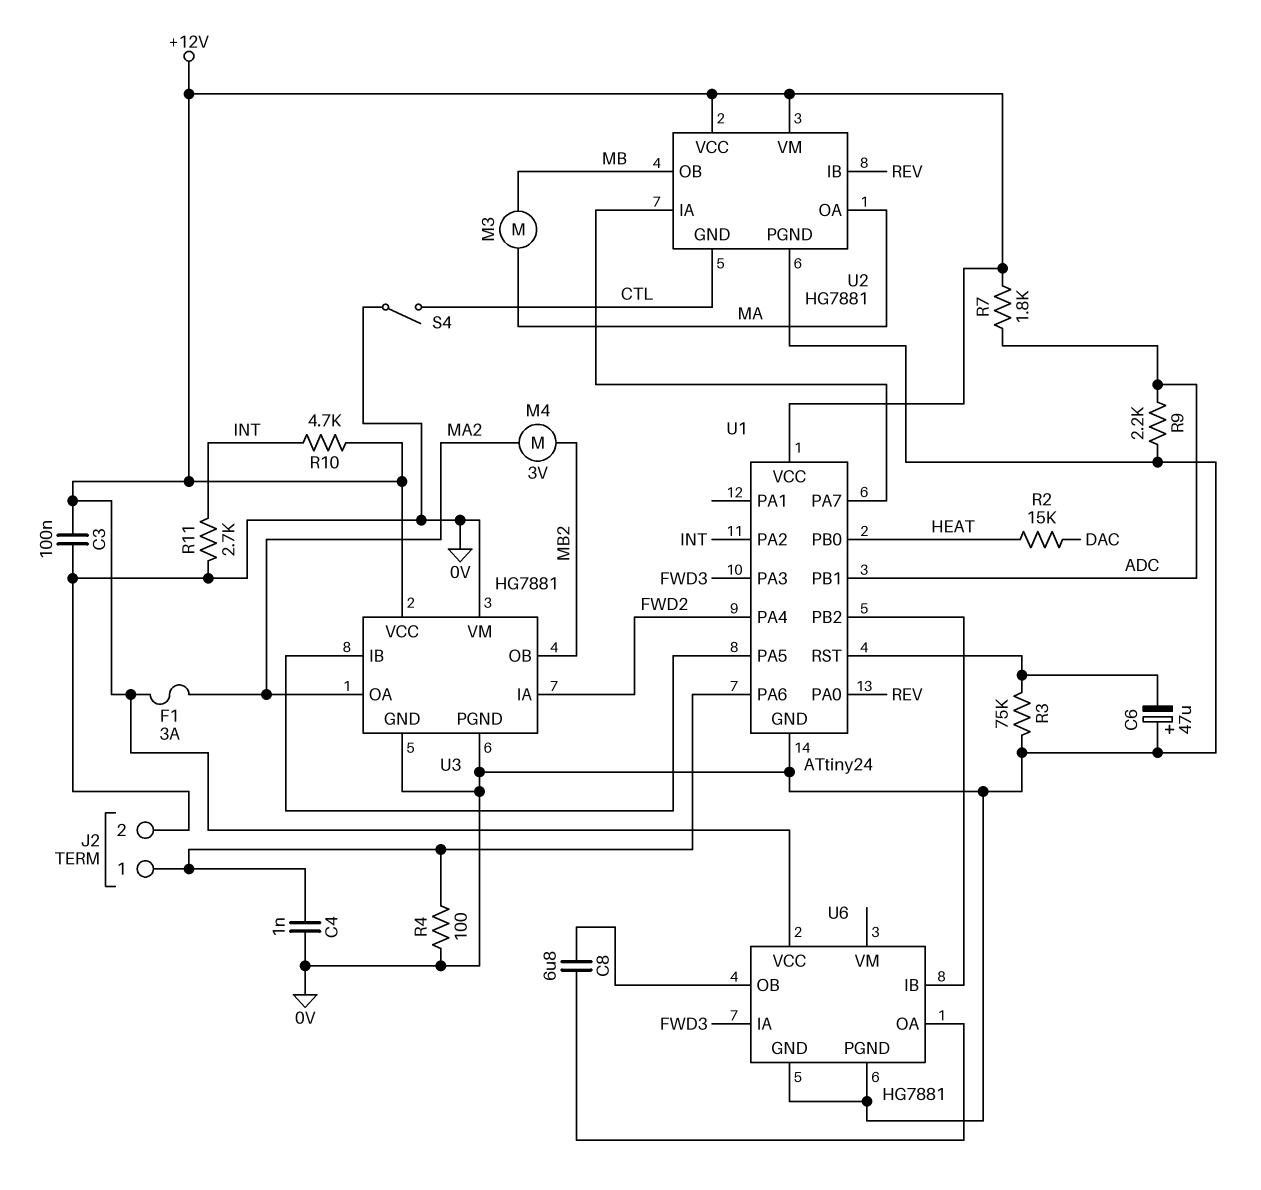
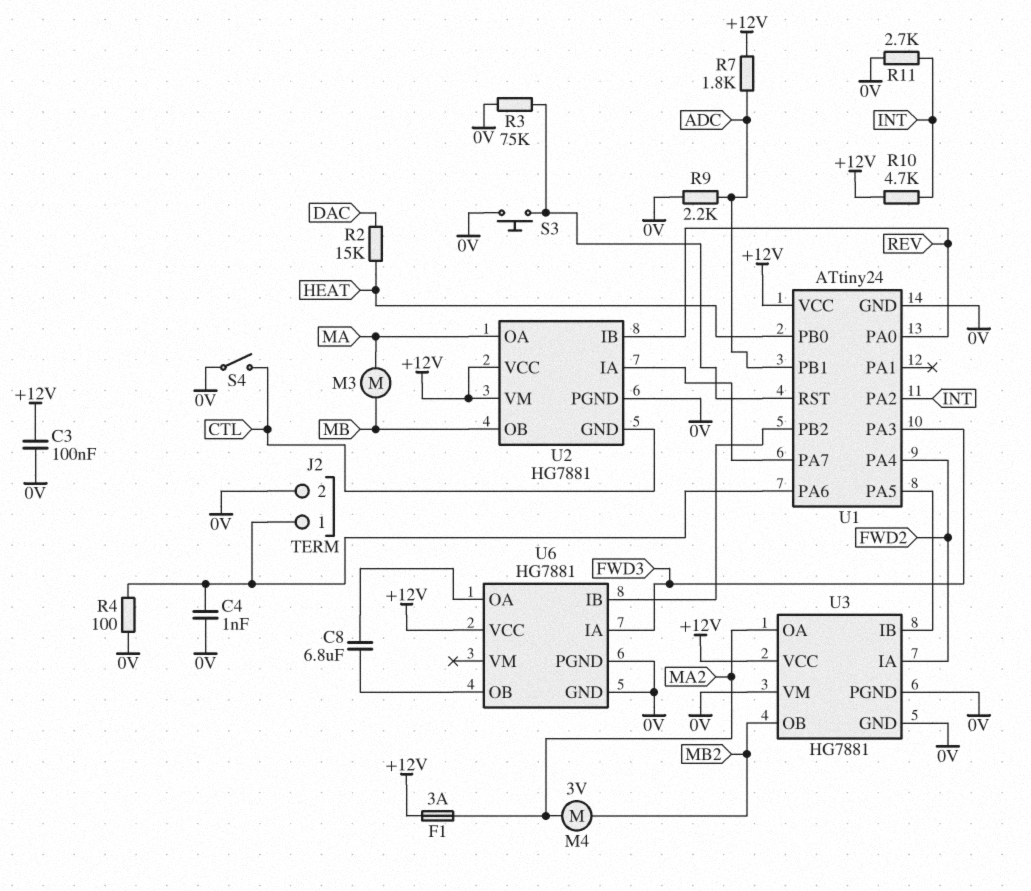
C6: 47uF (plus 0V, minus U1/RST) -> none
S3: none -> button (0V, U1/RST)

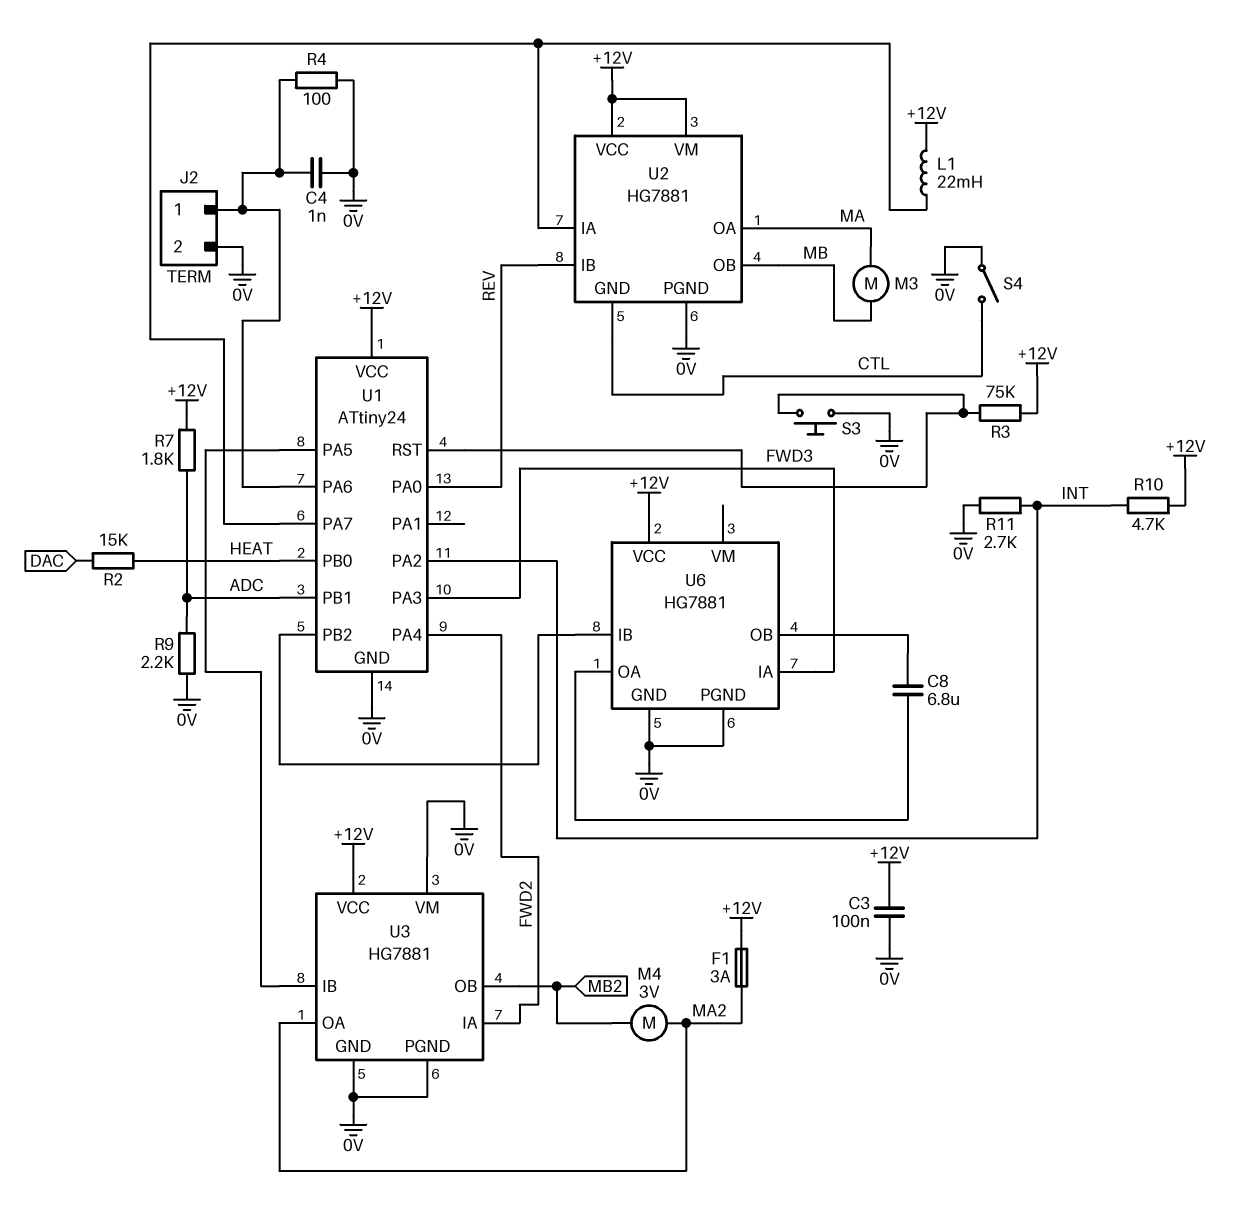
L1: none -> 22mH (+12V, U1/PA7)
R3: 75k (0V, U1/RST) -> 75k (+12V, U1/RST)

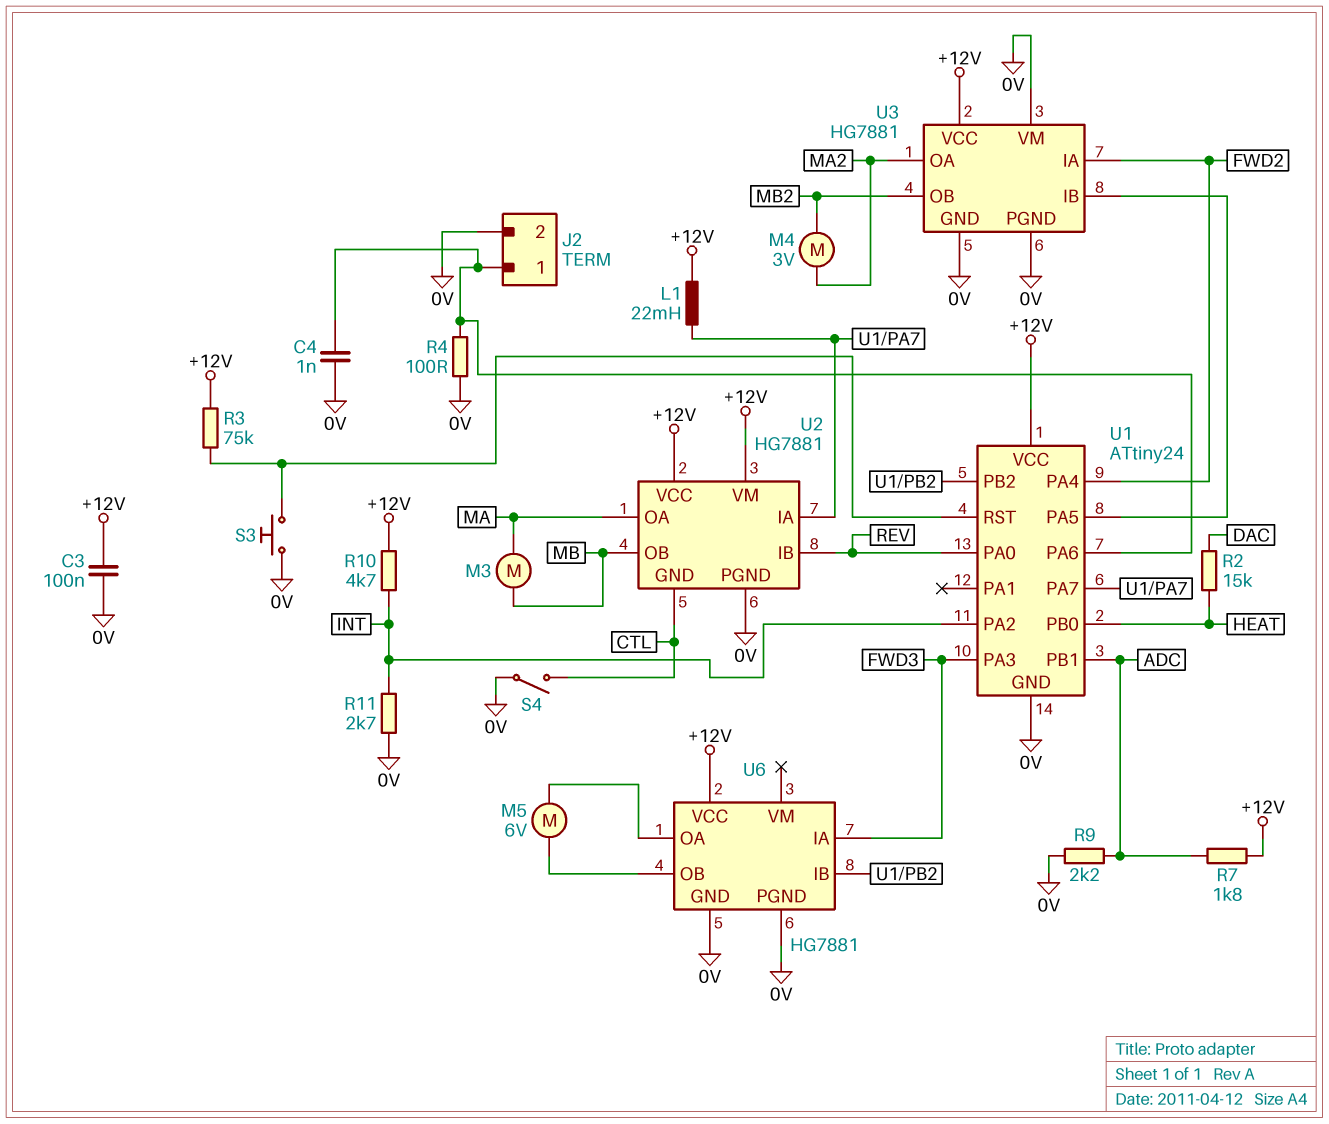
C8: 6.8uF (U6/OA, U6/OB) -> none
F1: 3A (+12V, MA2) -> none
M5: none -> motor 6V (U6/OA, U6/OB)

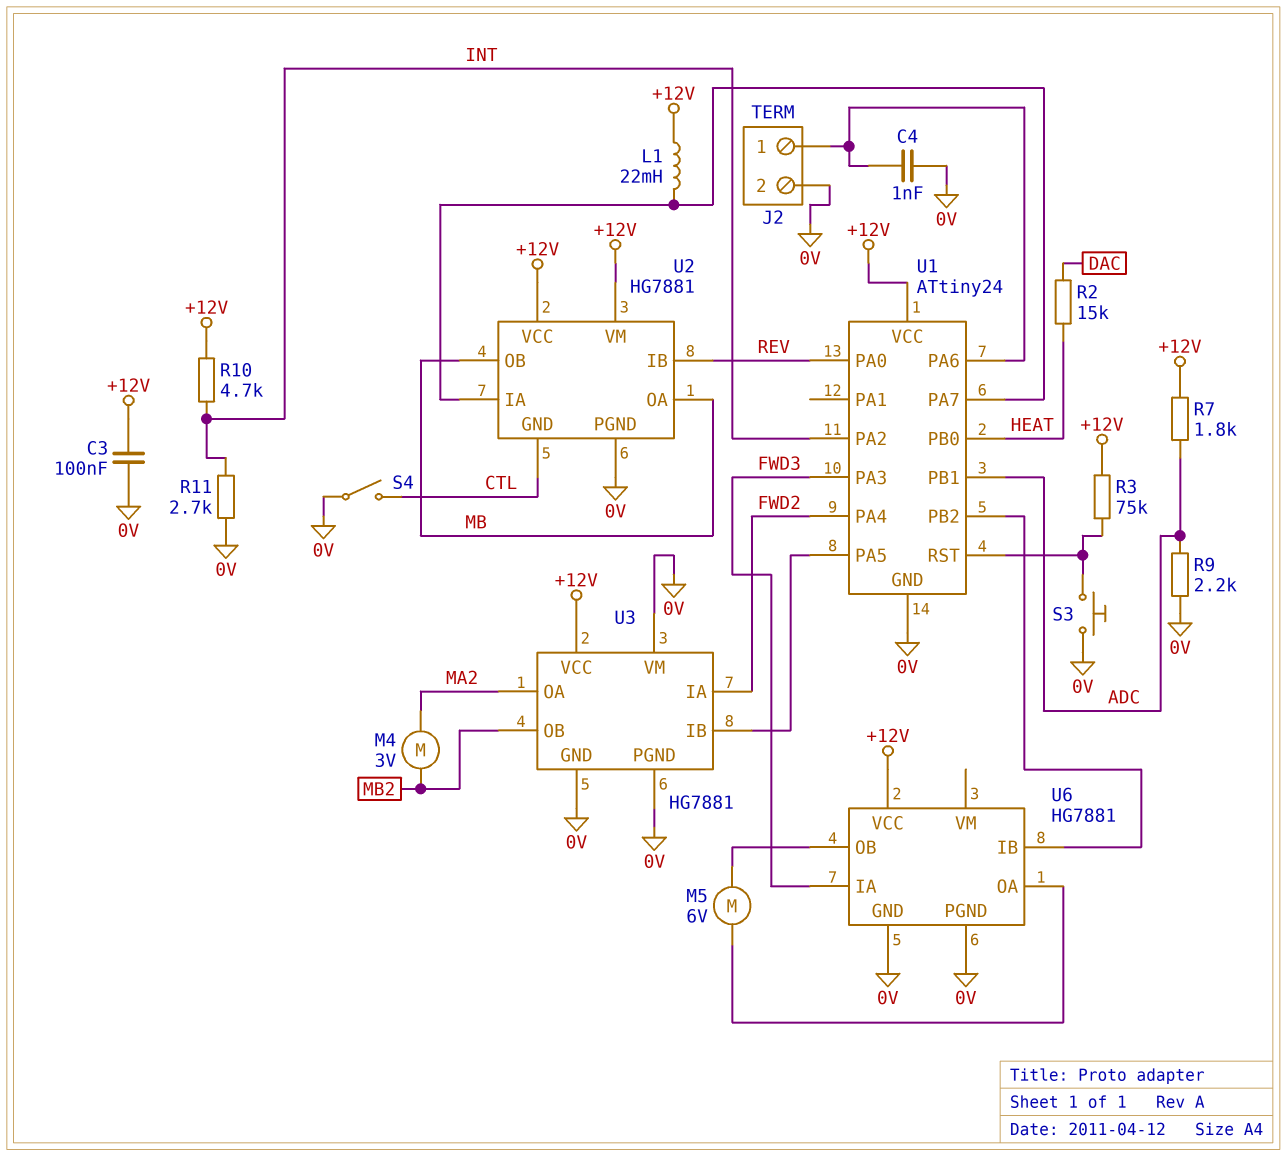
M3: motor (MA, MB) -> none
R4: 100 (0V, J2/1) -> none
U2 pin OA: MA -> MB

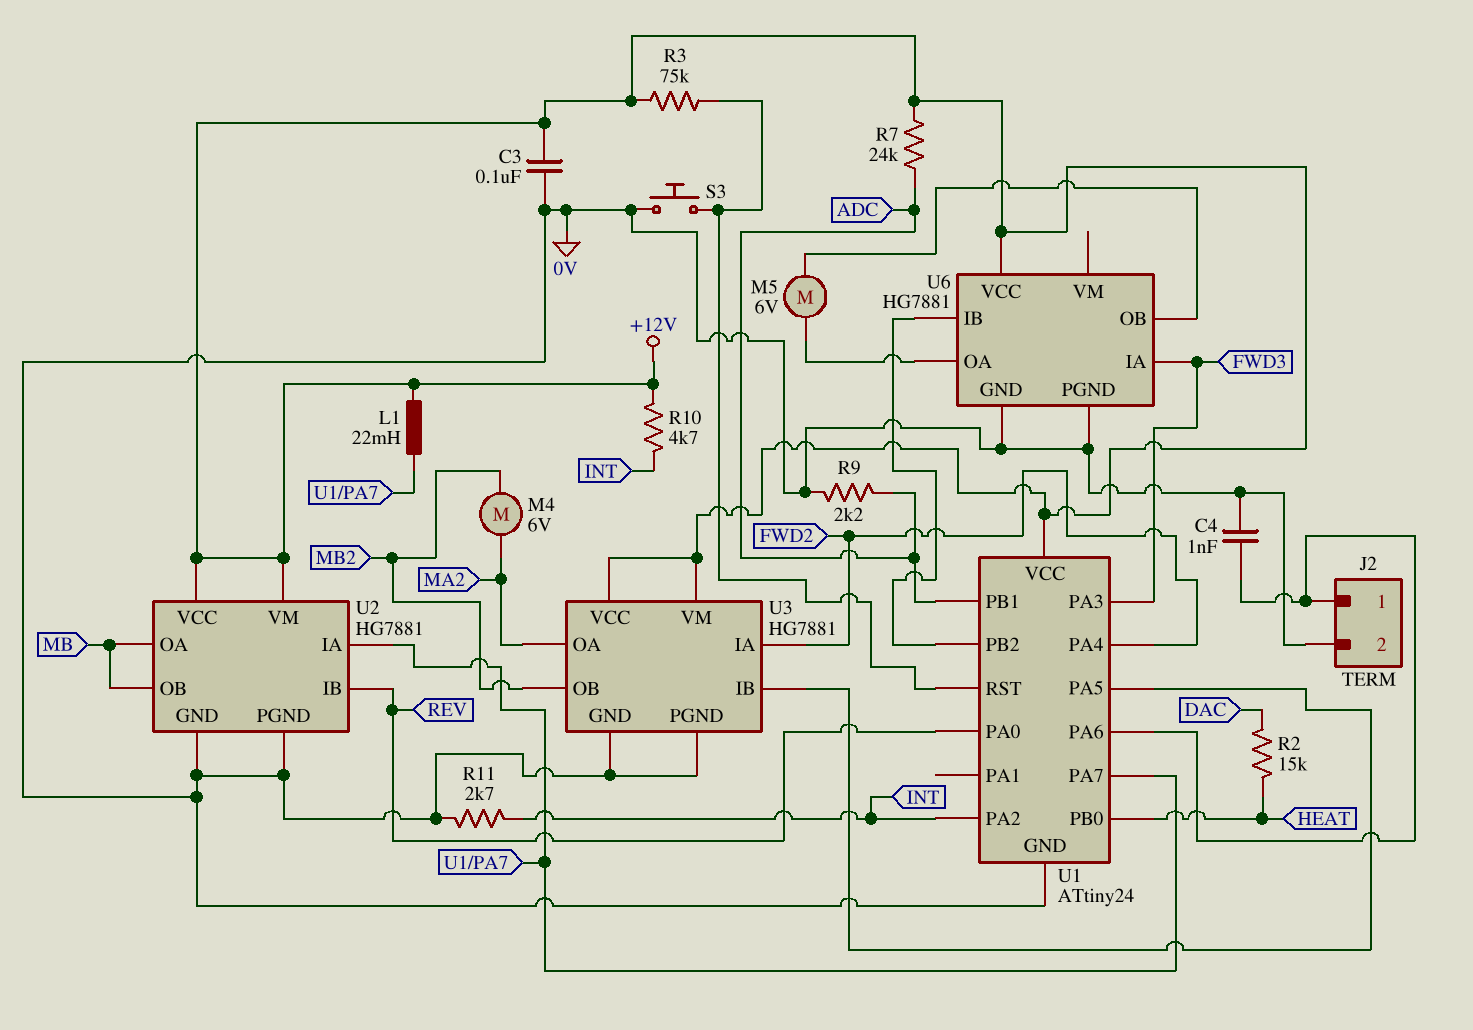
M4: motor 3V (MA2, MB2) -> motor 6V (MA2, MB2)
R7: 1.8k (+12V, ADC) -> 24k (+12V, ADC)
S4: switch (0V, CTL) -> none
U2 pin GND: CTL -> 0V
U3 pin VM: 0V -> +12V

